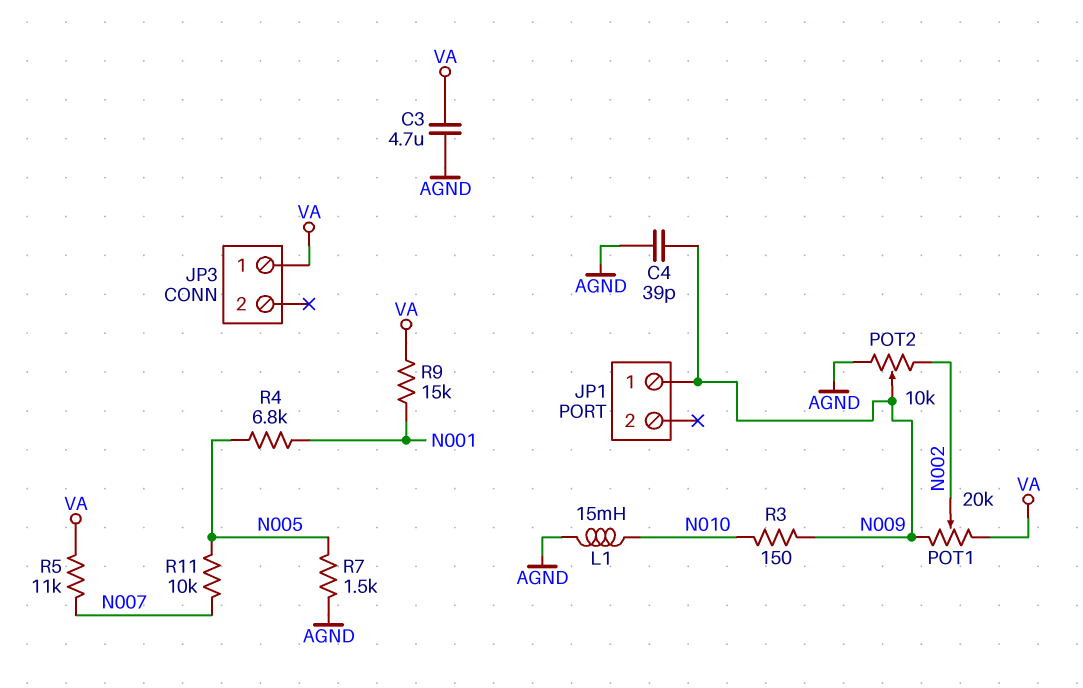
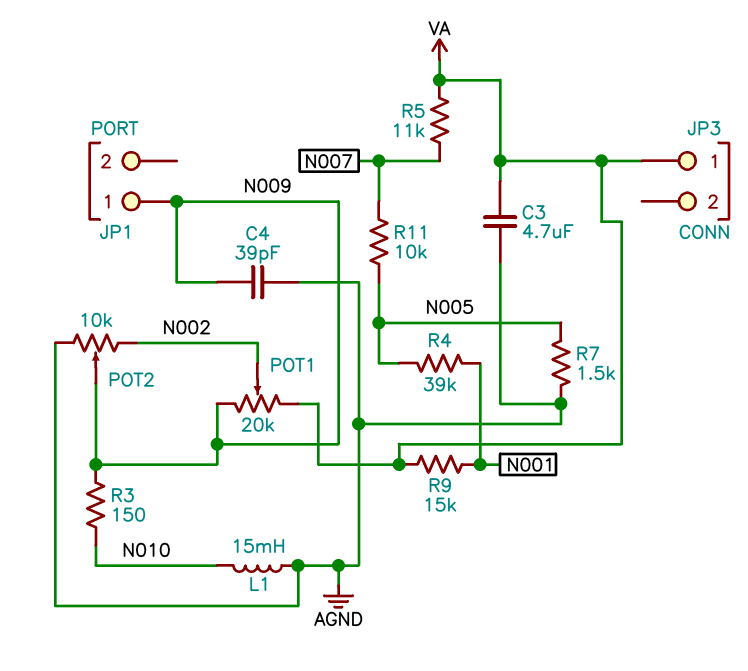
R4: 6.8k (N001, N005) -> 39k (N001, N005)

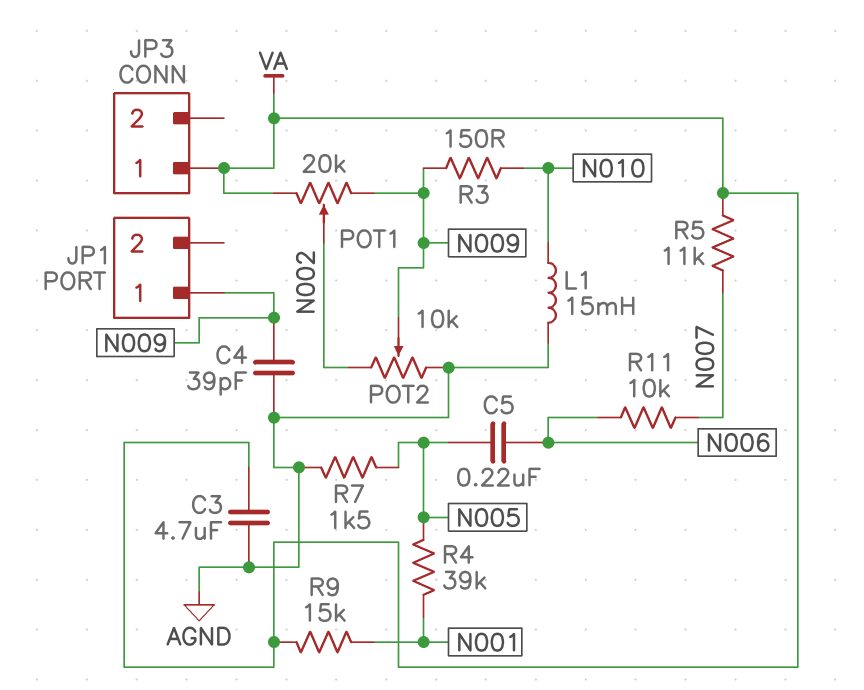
C5: none -> 220nF (N005, N006)
R11: 10k (N005, N007) -> 10k (N006, N007)

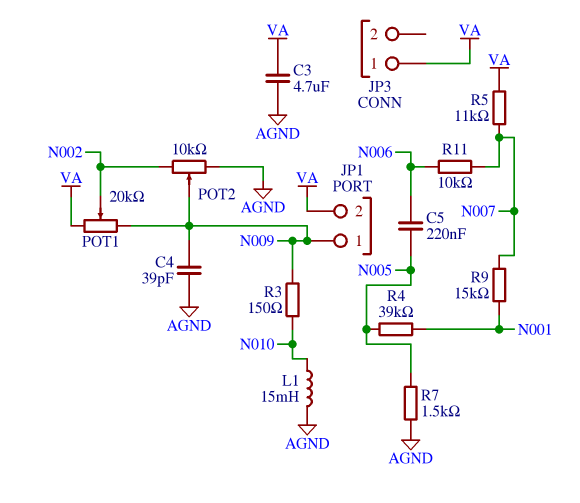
JP1 pin 2: none -> VA
R9: 15k (N001, VA) -> 15k (N001, N007)

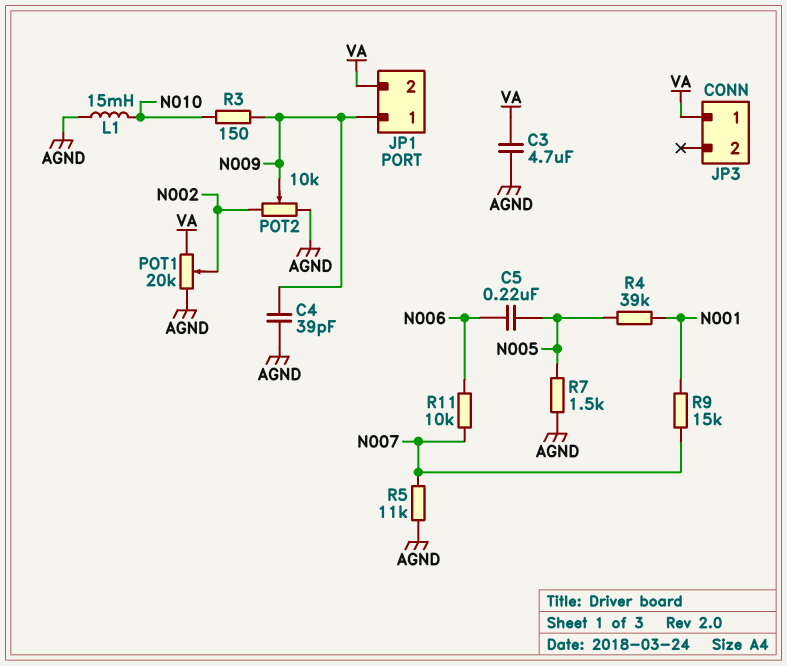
POT1: 20k (N009, VA, wiper N002) -> 20k (AGND, VA, wiper N002)
R5: 11k (N007, VA) -> 11k (AGND, N007)

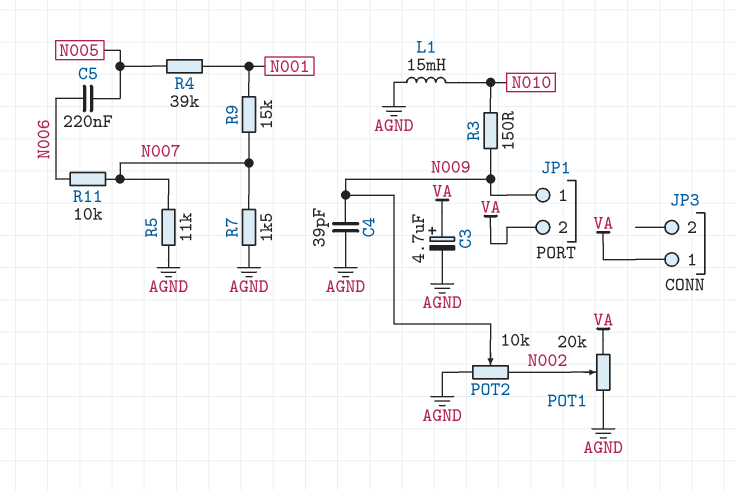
C3: 4.7uF (AGND, VA) -> 4.7uF (plus VA, minus AGND)
R7: 1.5k (AGND, N005) -> 1.5k (AGND, N007)

